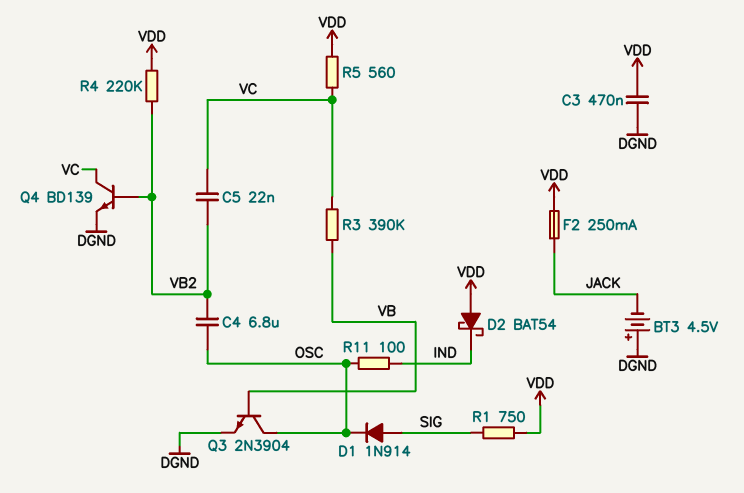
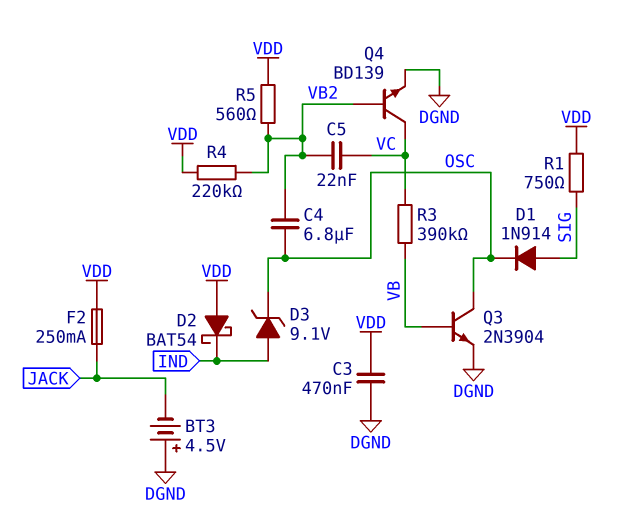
D3: none -> zener 9.1V (A IND, K OSC)
R5: 560 (VC, VDD) -> 560 (VB2, VDD)
R11: 100 (IND, OSC) -> none

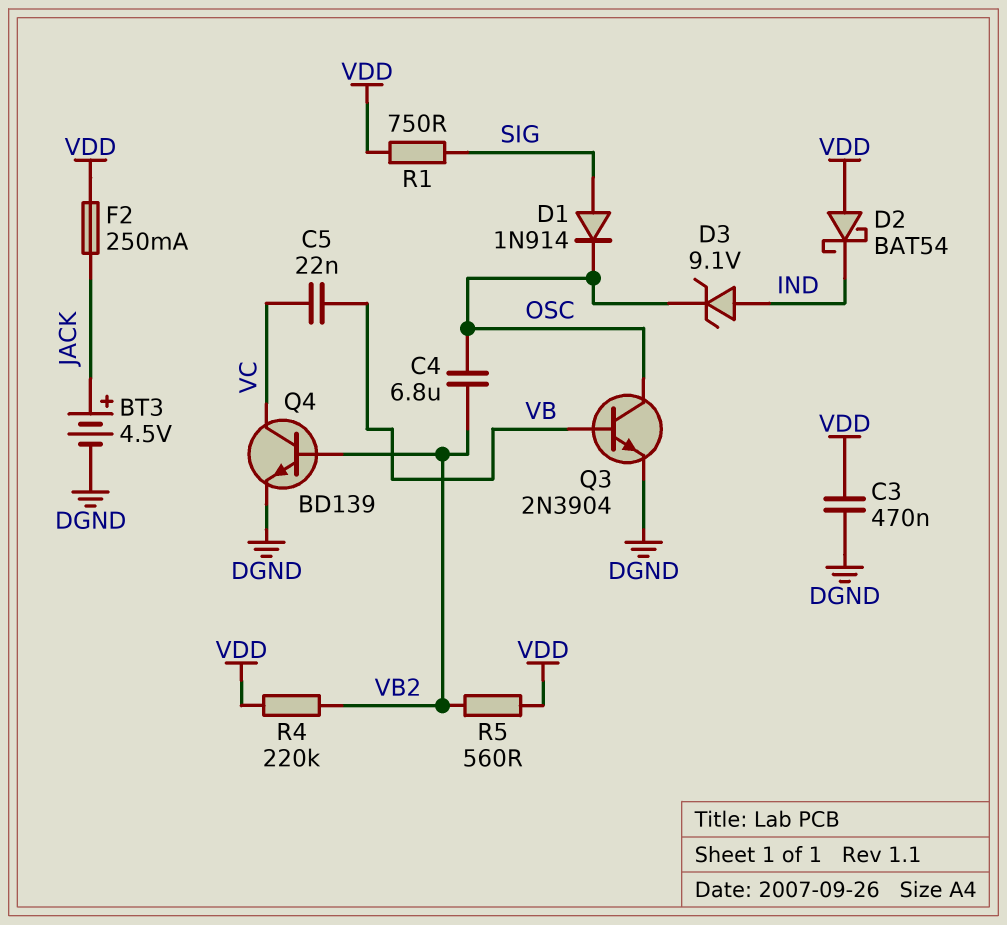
BT3: 4.5V (plus DGND, minus JACK) -> 4.5V (plus JACK, minus DGND)
C5: 22nF (VB2, VC) -> 22nF (VB, VC)
R3: 390k (VB, VC) -> none

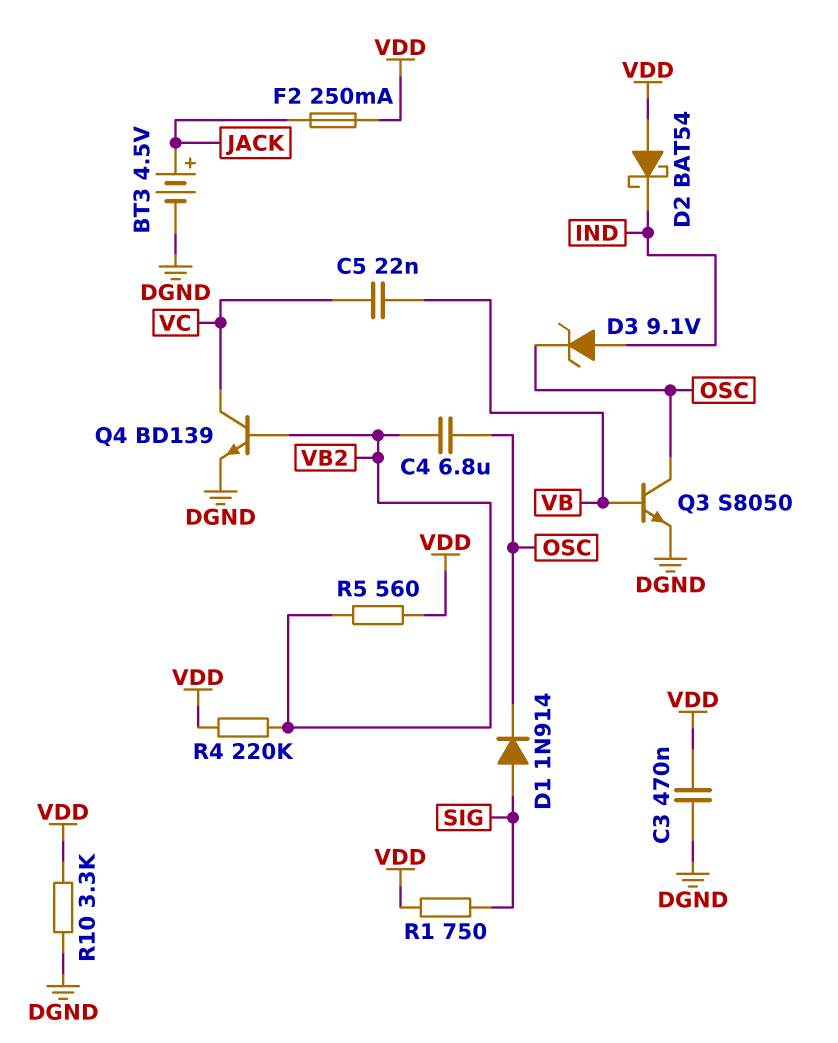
Q3: NPN 2N3904 (B VB, C OSC, E DGND) -> NPN S8050 (B VB, C OSC, E DGND)
R10: none -> 3.3k (DGND, VDD)

